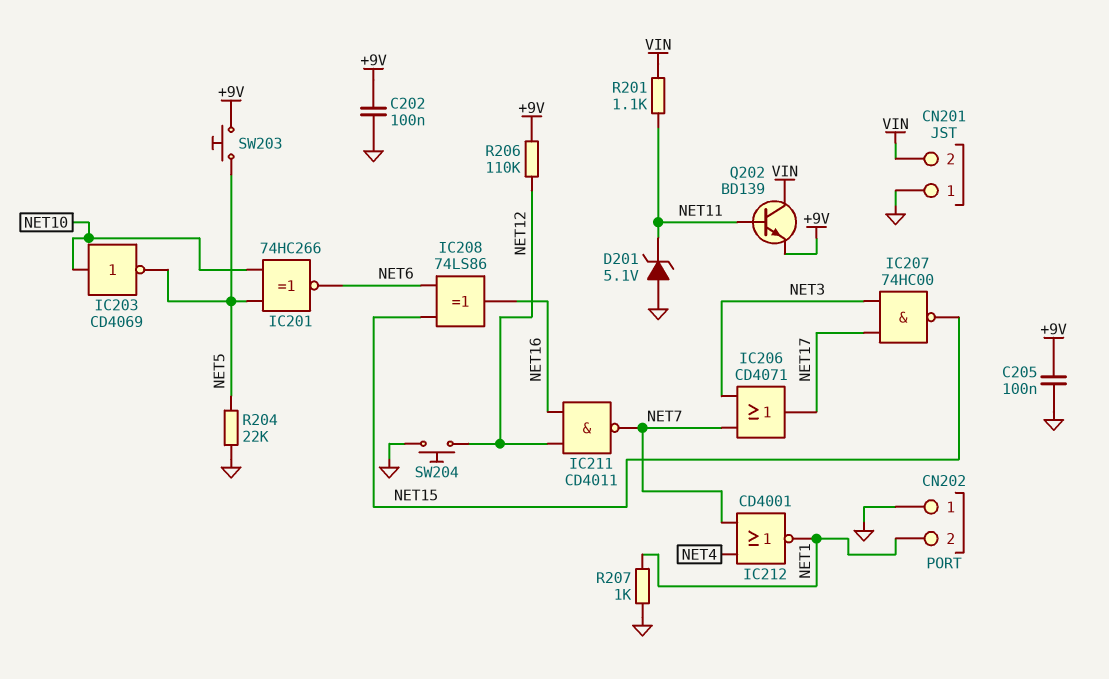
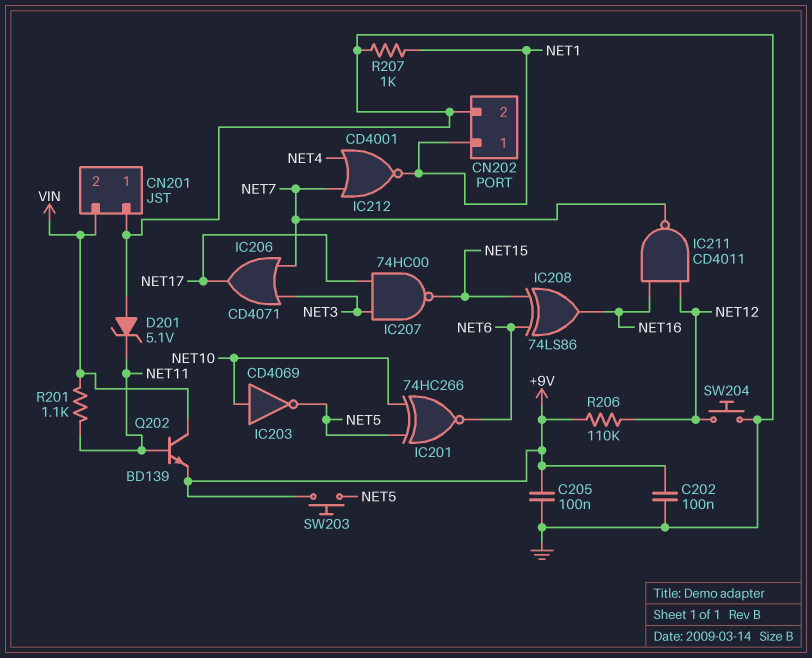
CN202 pin 1: GND -> NET1
CN202 pin 2: NET1 -> GND
R204: 22k (GND, NET5) -> none

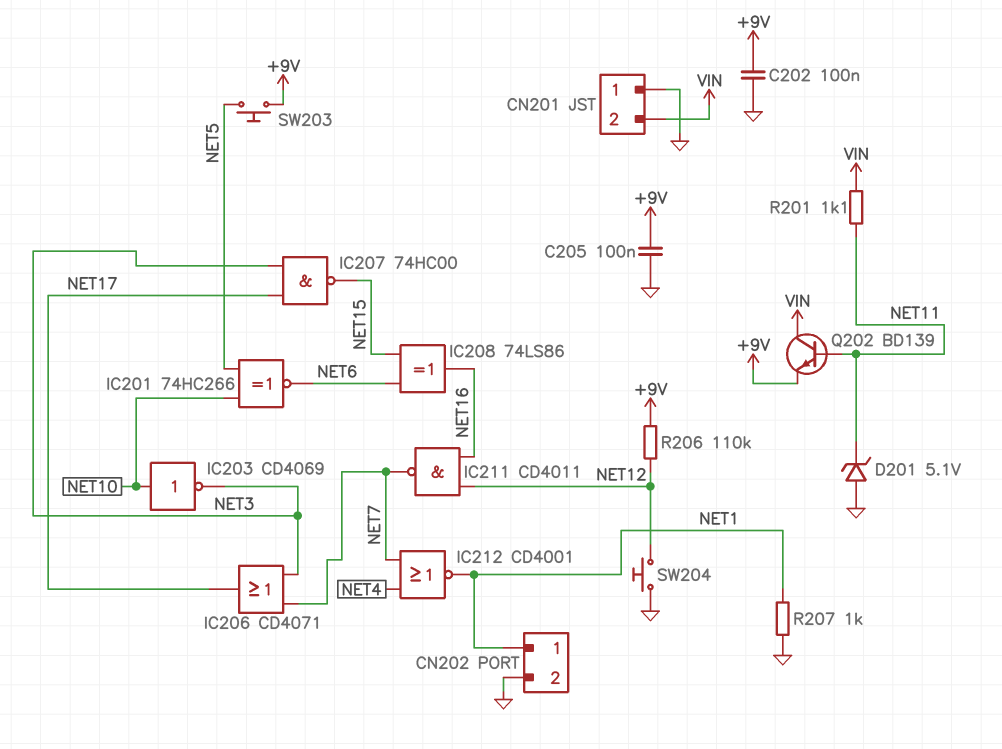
IC203: NOT CD4069 (in NET10, out NET5) -> NOT CD4069 (in NET10, out NET3)

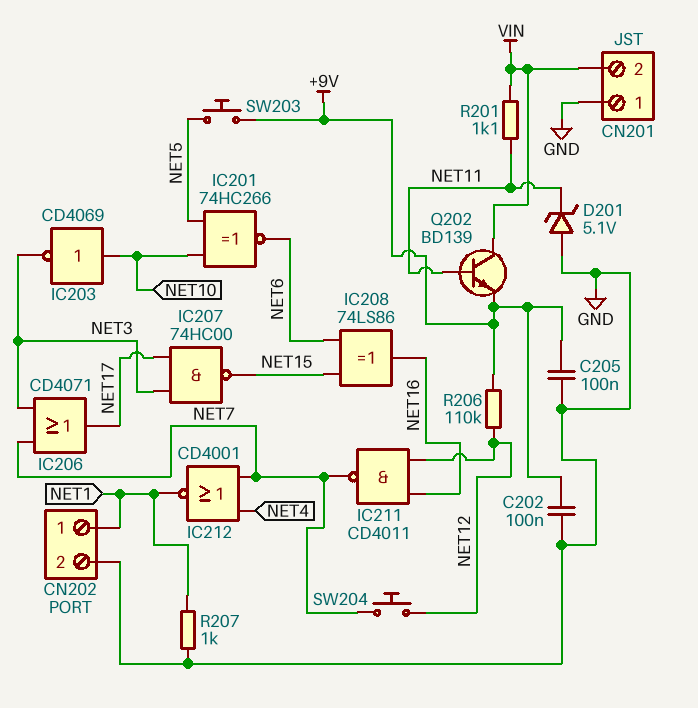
SW204: button (GND, NET12) -> button (NET7, NET12)

